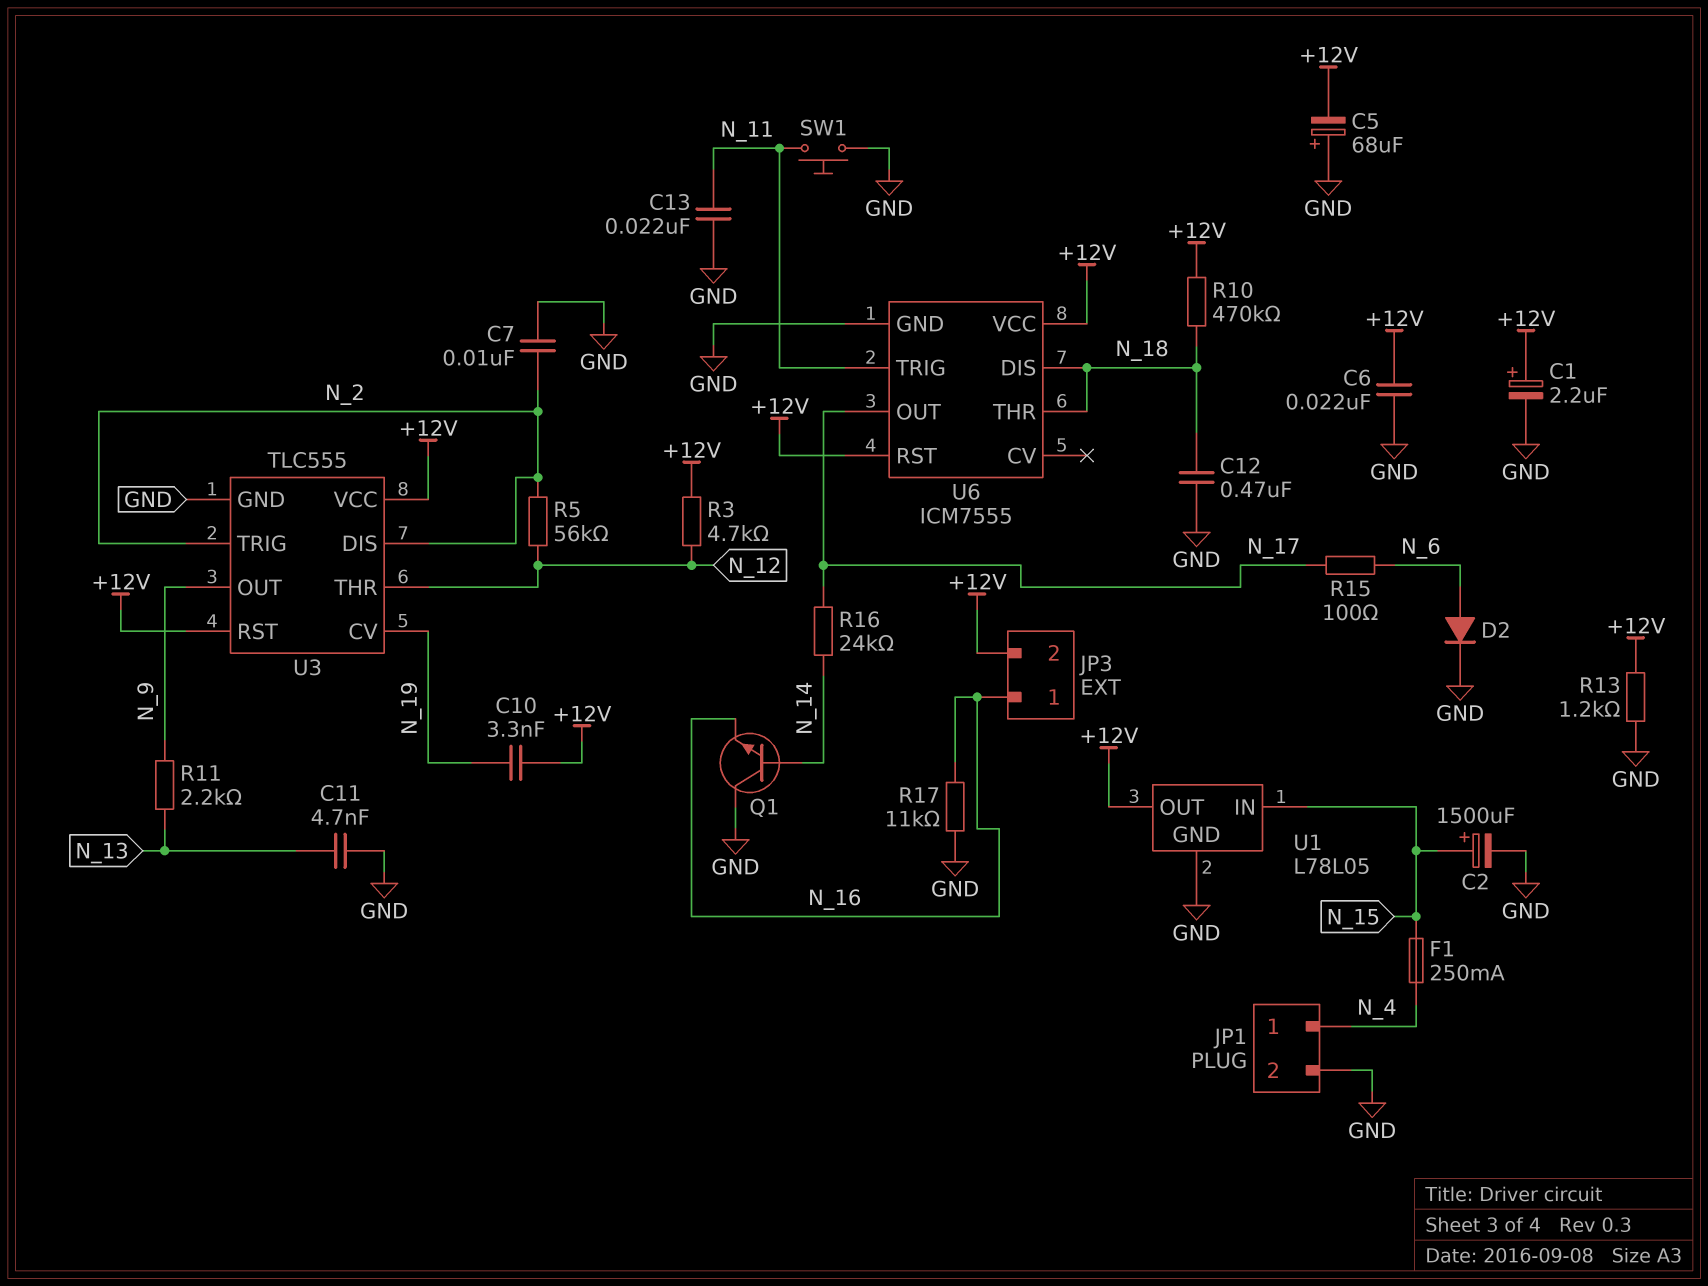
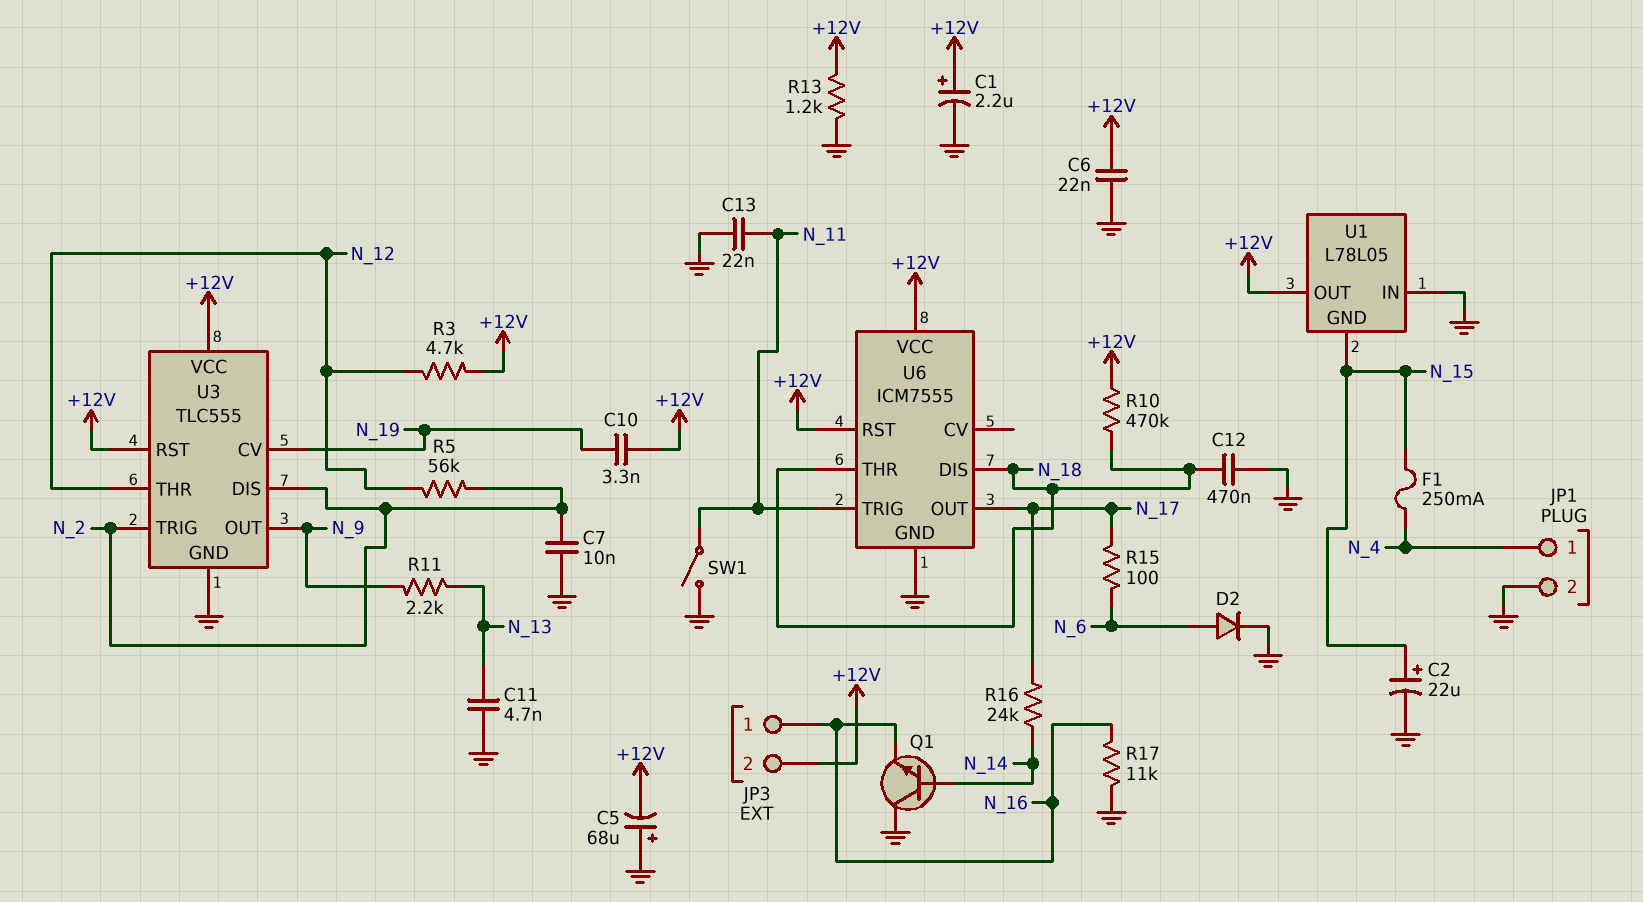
C2: 1500uF (plus N_15, minus GND) -> 22uF (plus N_15, minus GND)
SW1: button (GND, N_11) -> switch (GND, N_11)
U1 pin GND: GND -> N_15
U1 pin IN: N_15 -> GND

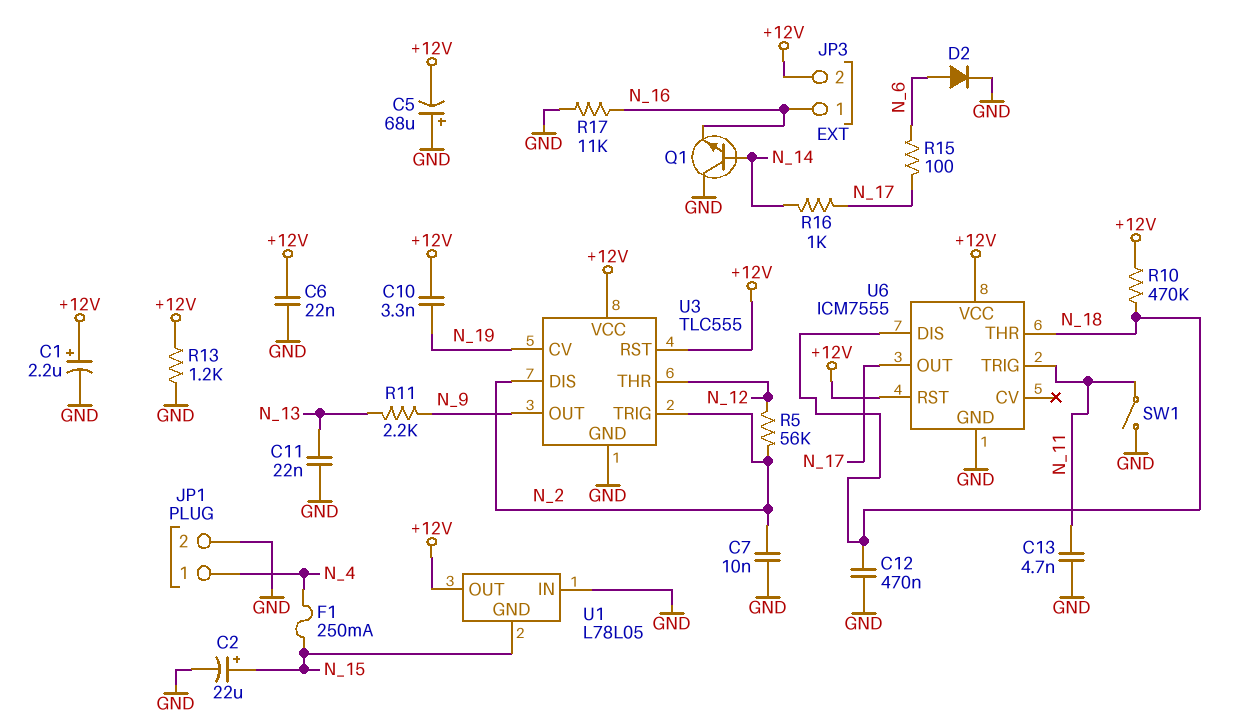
C11: 4.7nF (GND, N_13) -> 22nF (GND, N_13)
C13: 22nF (GND, N_11) -> 4.7nF (GND, N_11)
R3: 4.7k (+12V, N_12) -> none
R16: 24k (N_14, N_17) -> 1k (N_14, N_17)

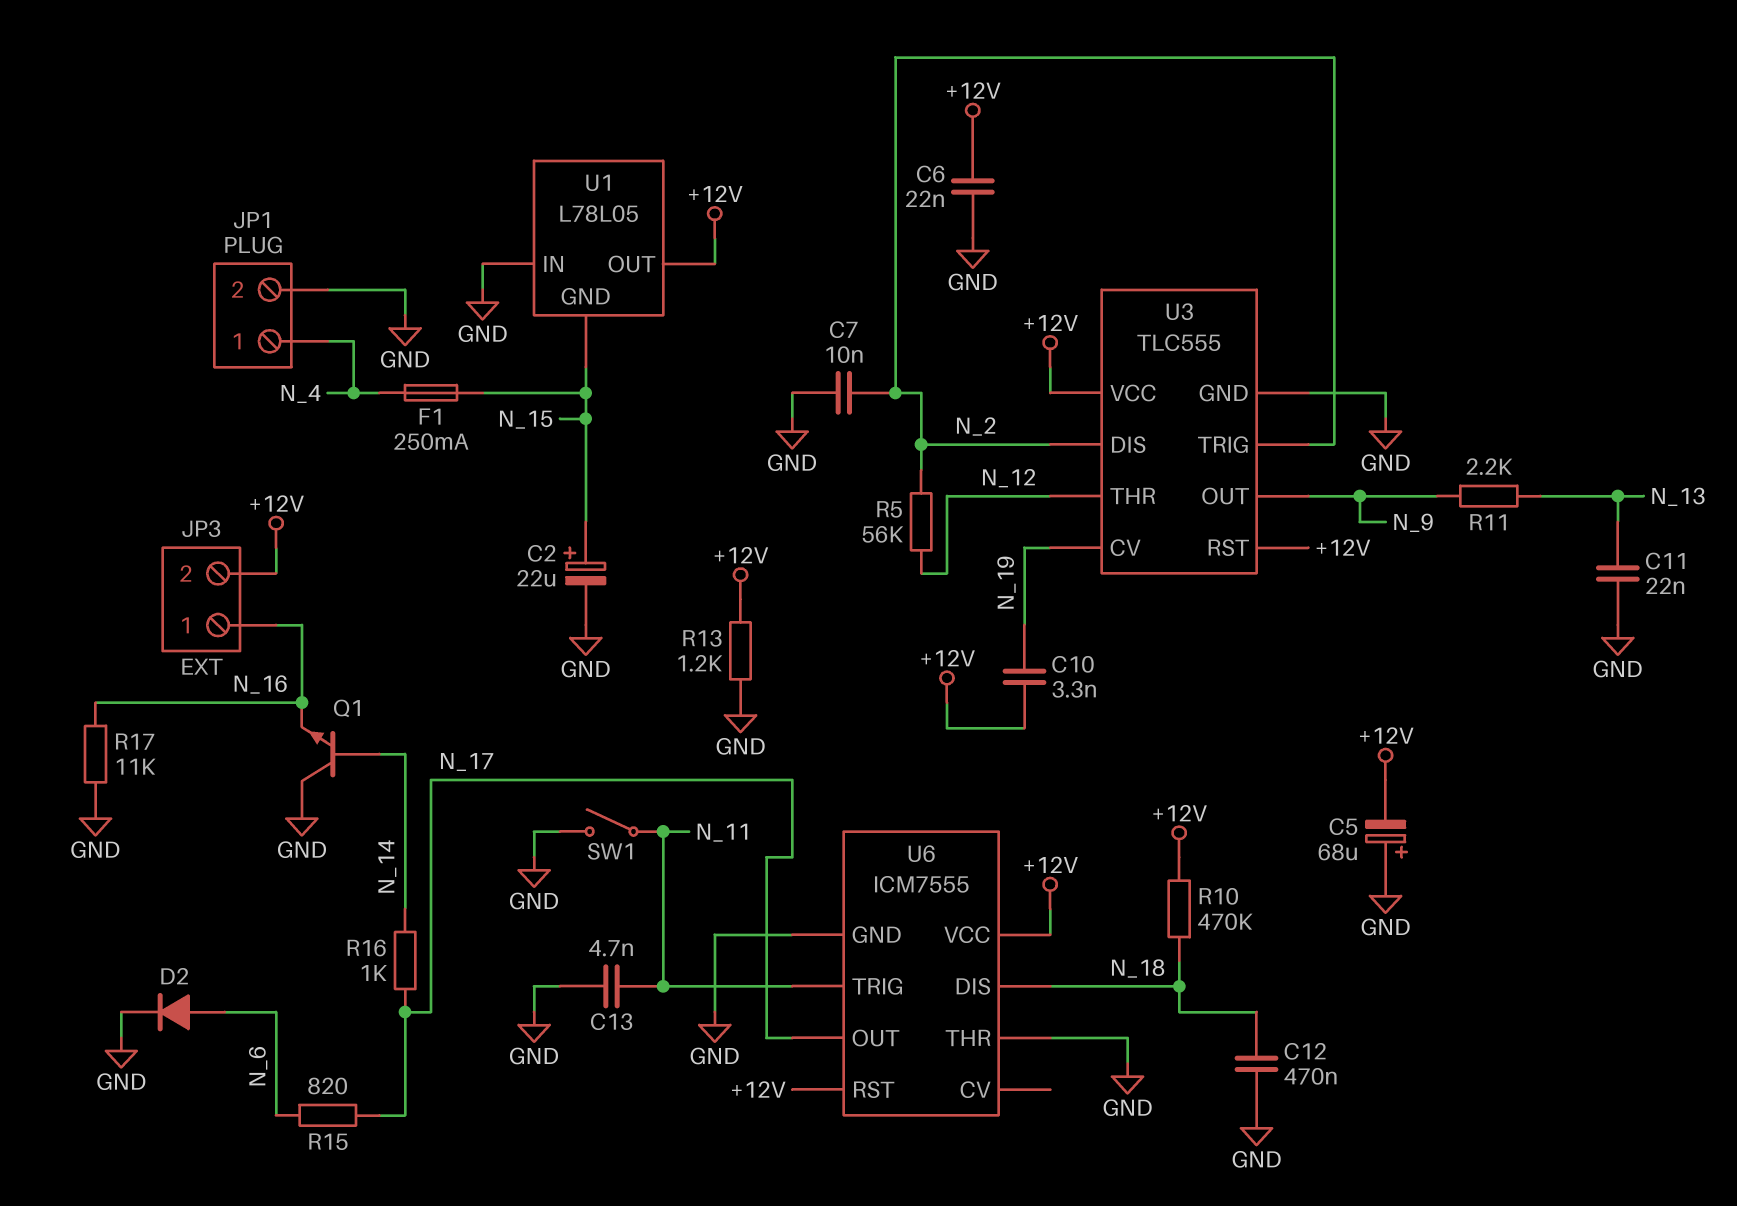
C1: 2.2uF (plus +12V, minus GND) -> none
R15: 100 (N_6, N_17) -> 820 (N_6, N_17)
U6 pin THR: N_18 -> GND

